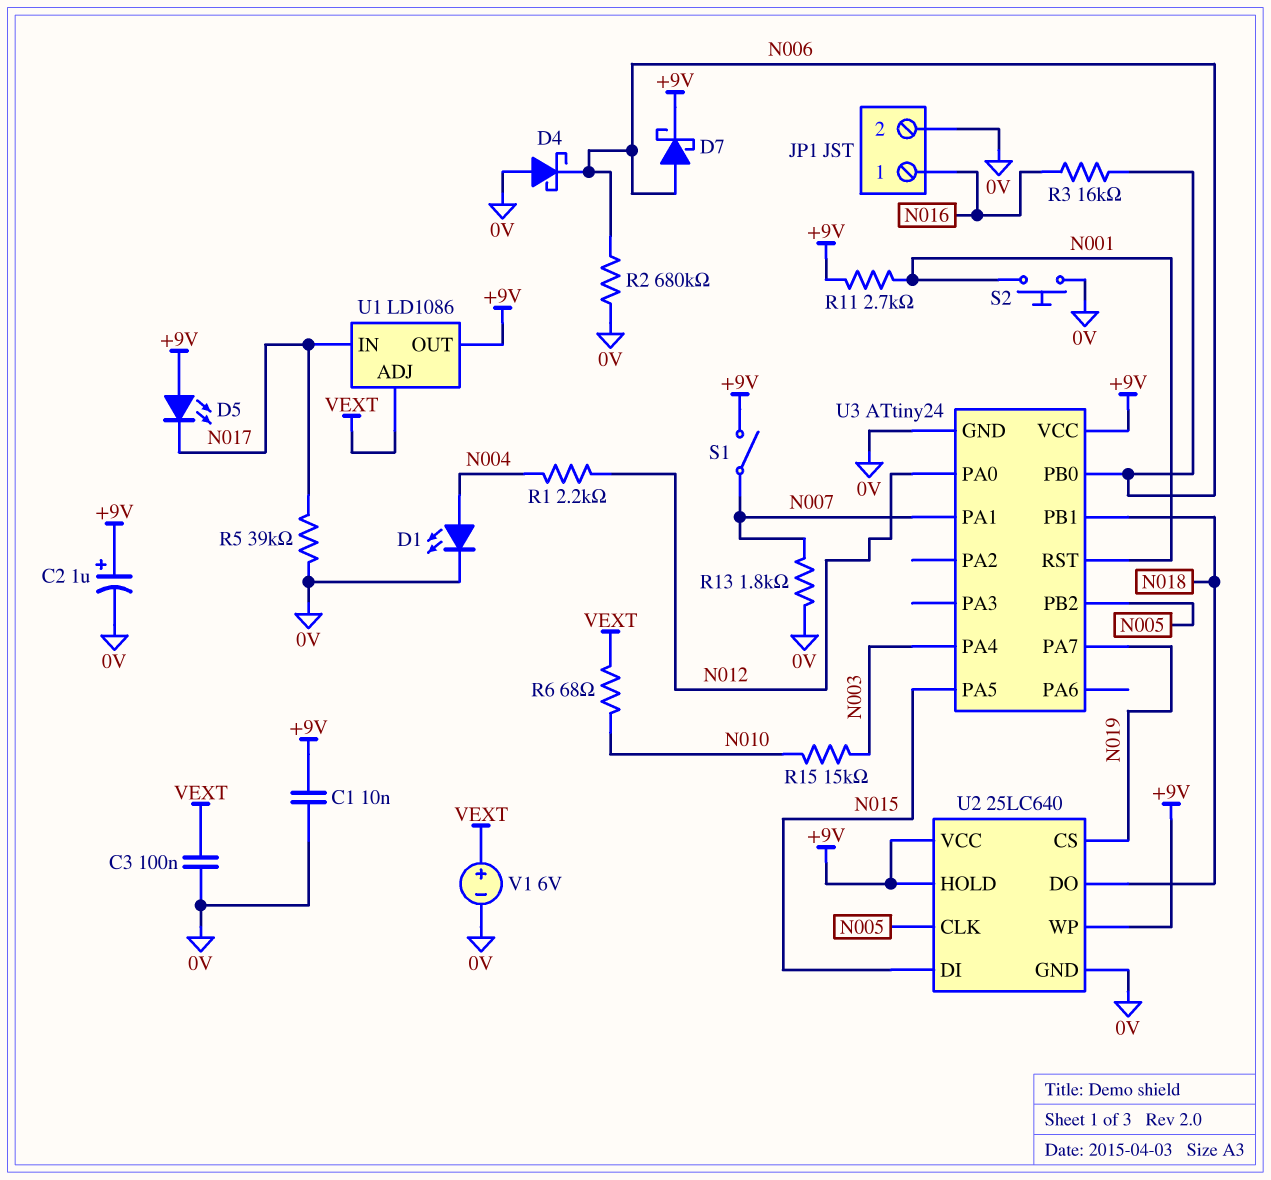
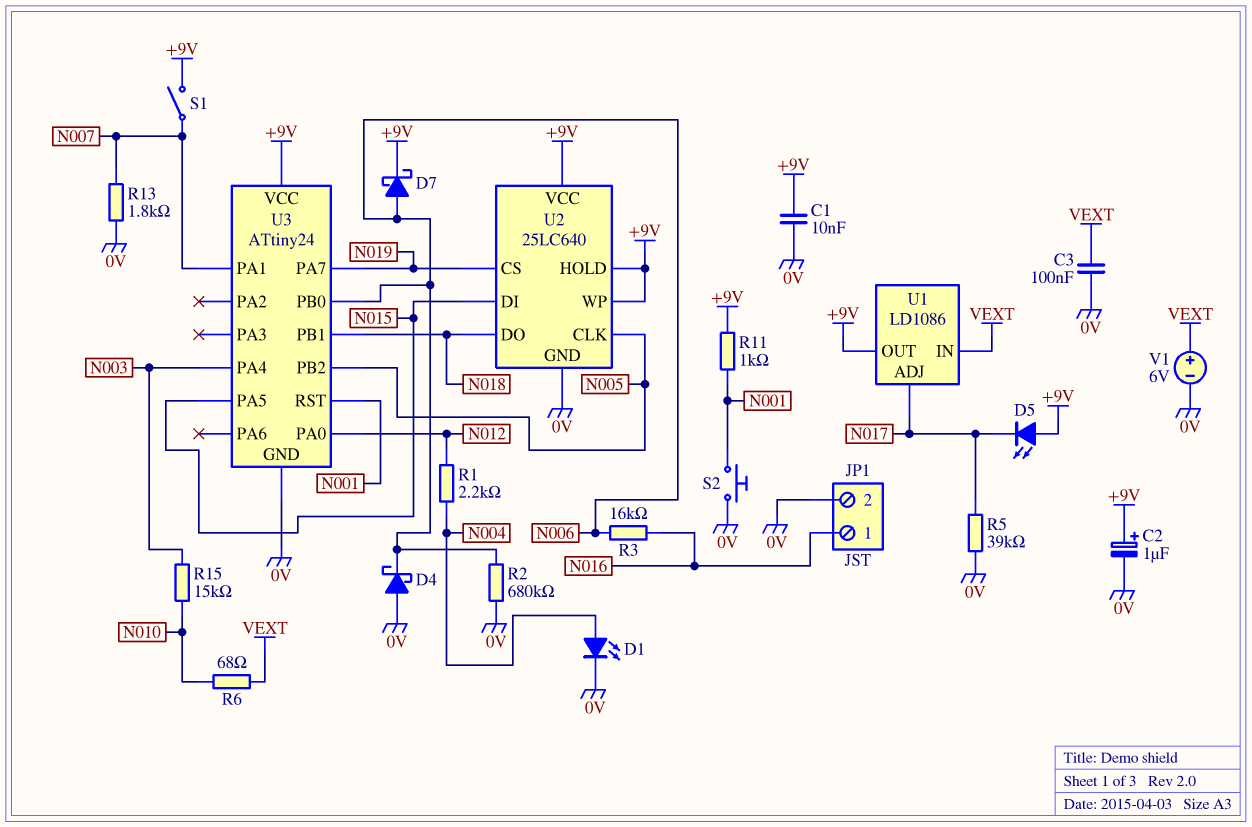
R11: 2.7k (+9V, N001) -> 1k (+9V, N001)
U1 pin ADJ: VEXT -> N017
U1 pin IN: N017 -> VEXT

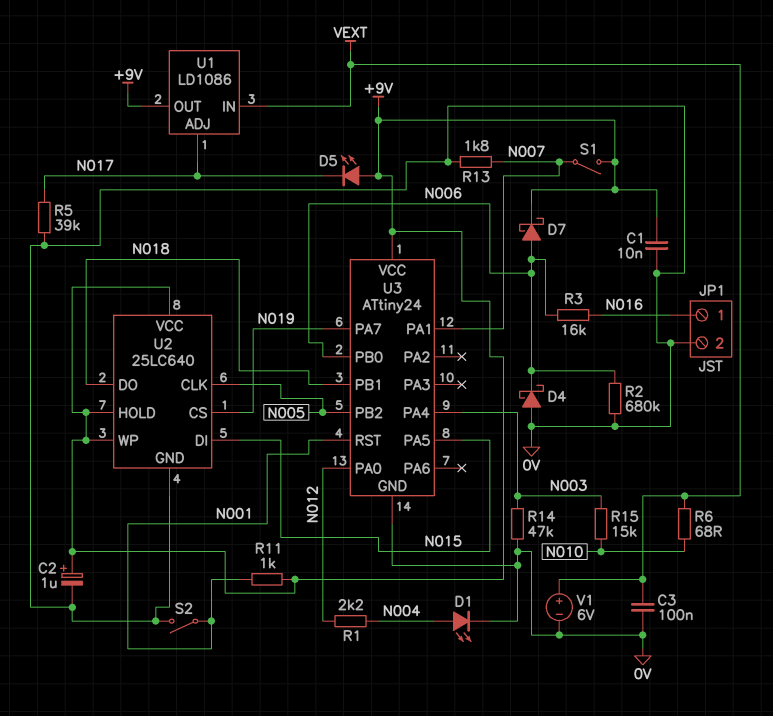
R14: none -> 47k (0V, N003)
S2: button (0V, N001) -> switch (0V, N001)

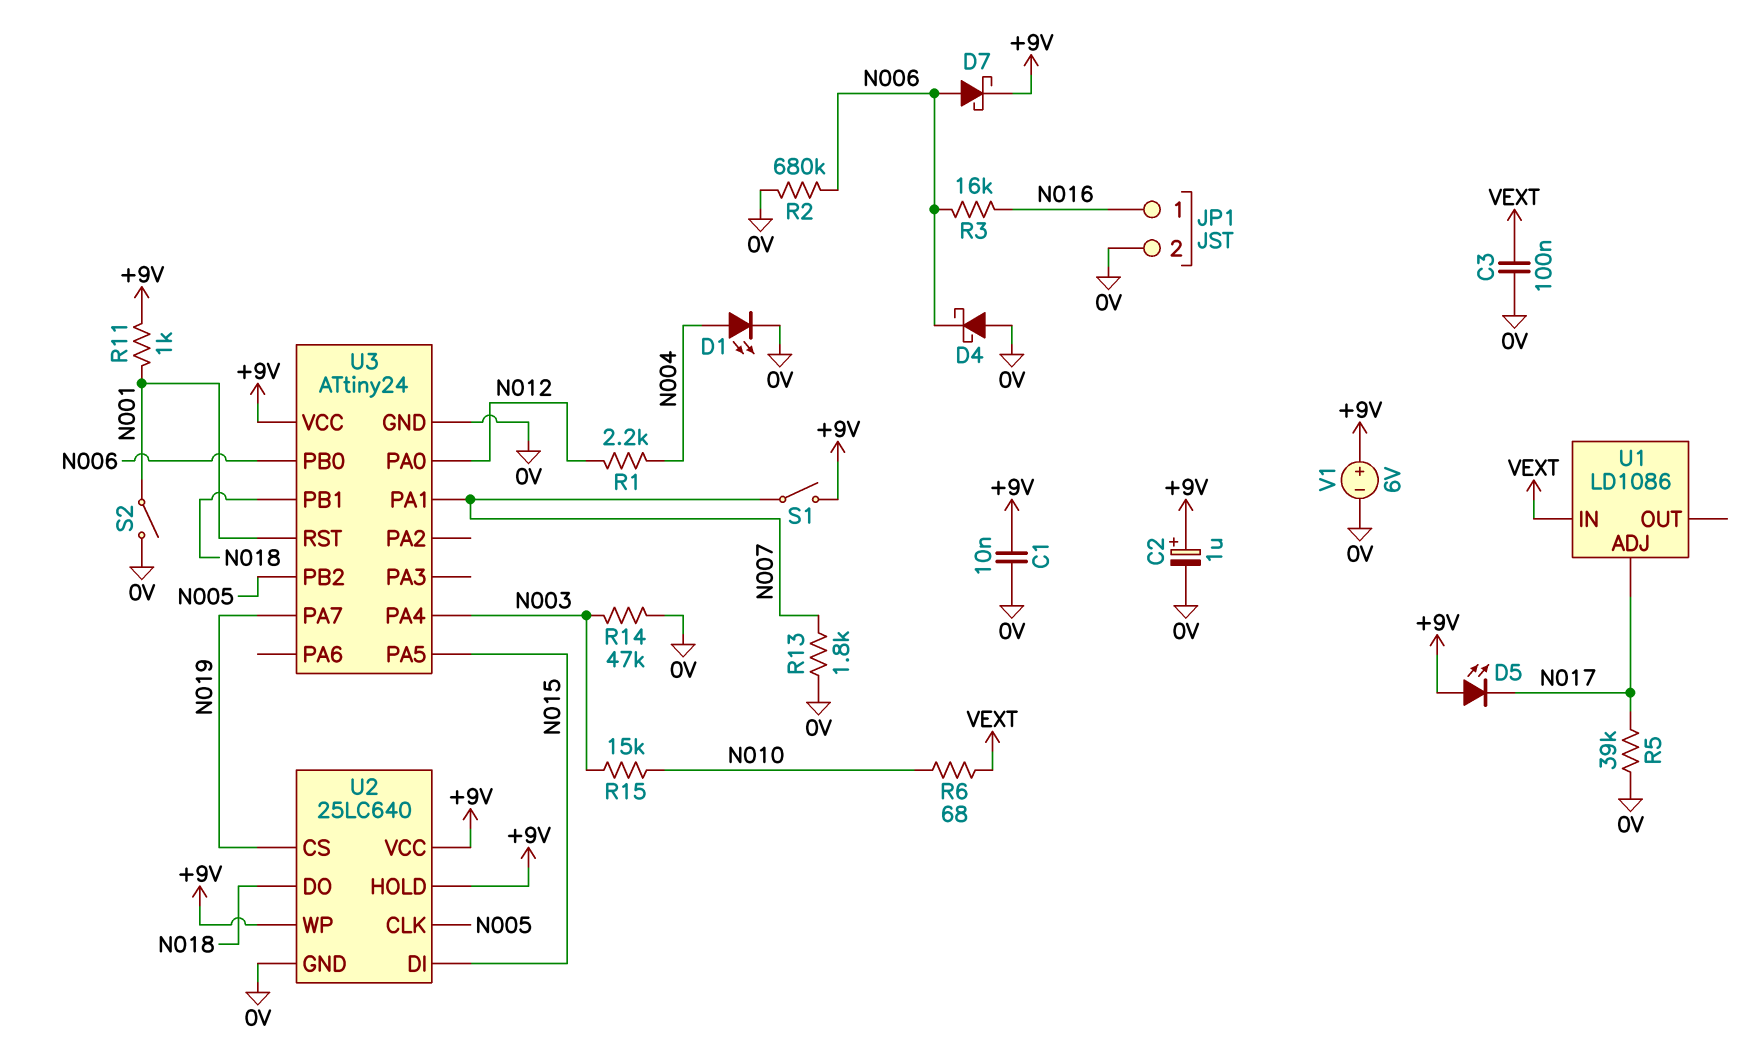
U1 pin OUT: +9V -> none
V1: 6V (plus VEXT, minus 0V) -> 6V (plus +9V, minus 0V)

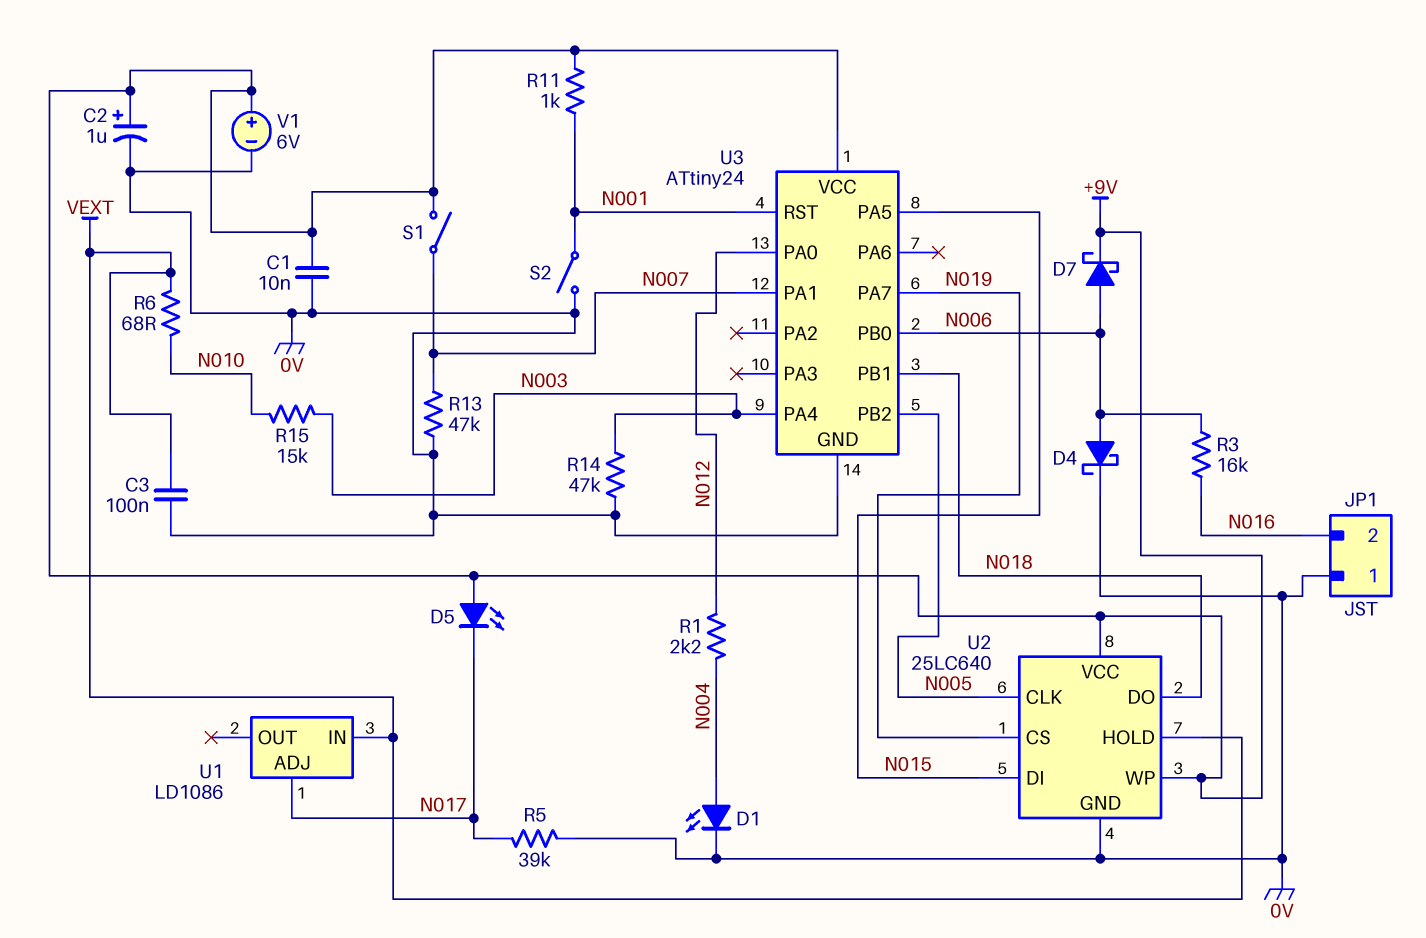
D4: schottky (A 0V, K N006) -> schottky (A N006, K 0V)
JP1 pin 1: N016 -> 0V
JP1 pin 2: 0V -> N016
R2: 680k (0V, N006) -> none
R13: 1.8k (0V, N007) -> 47k (0V, N007)
U2 pin HOLD: +9V -> VEXT

